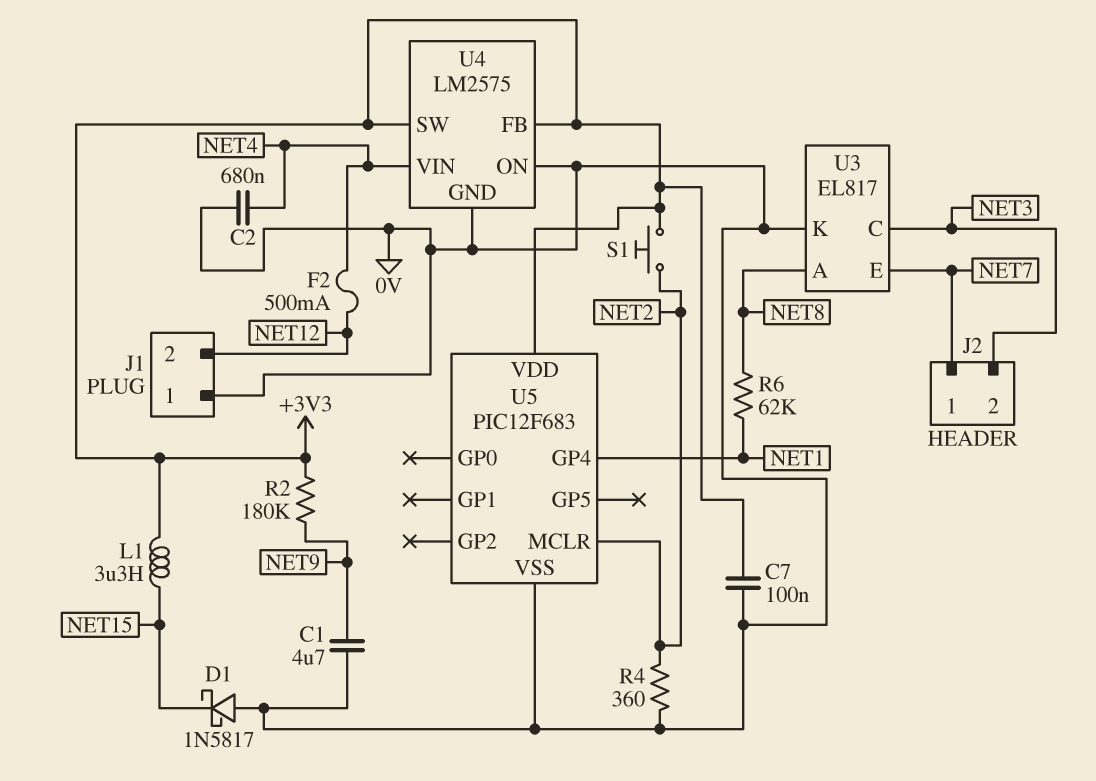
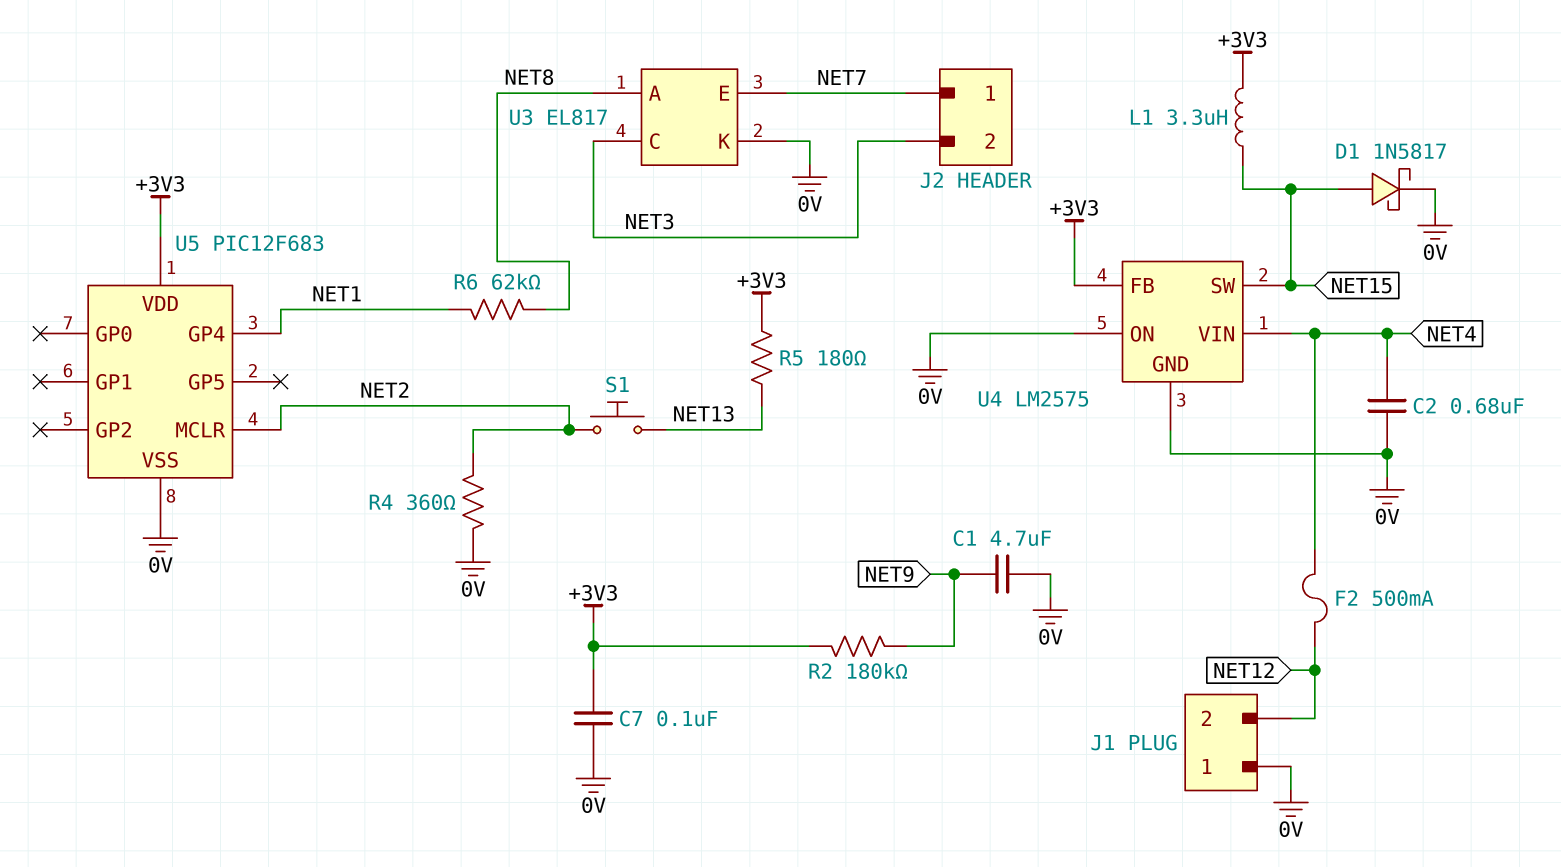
D1: schottky 1N5817 (A 0V, K NET15) -> schottky 1N5817 (A NET15, K 0V)
R5: none -> 180 (+3V3, NET13)
S1: button (+3V3, NET2) -> button (NET2, NET13)
U4 pin SW: +3V3 -> NET15

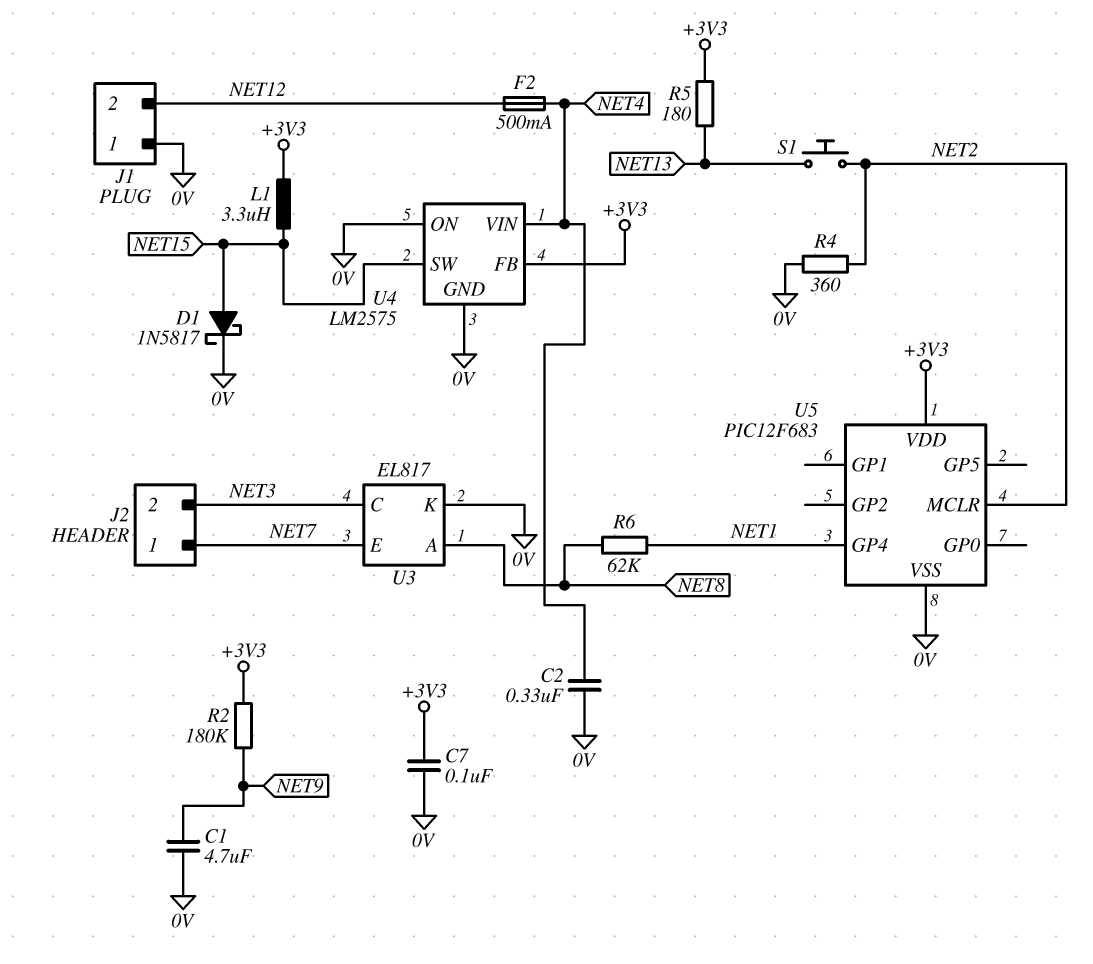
C2: 680nF (0V, NET4) -> 330nF (0V, NET4)

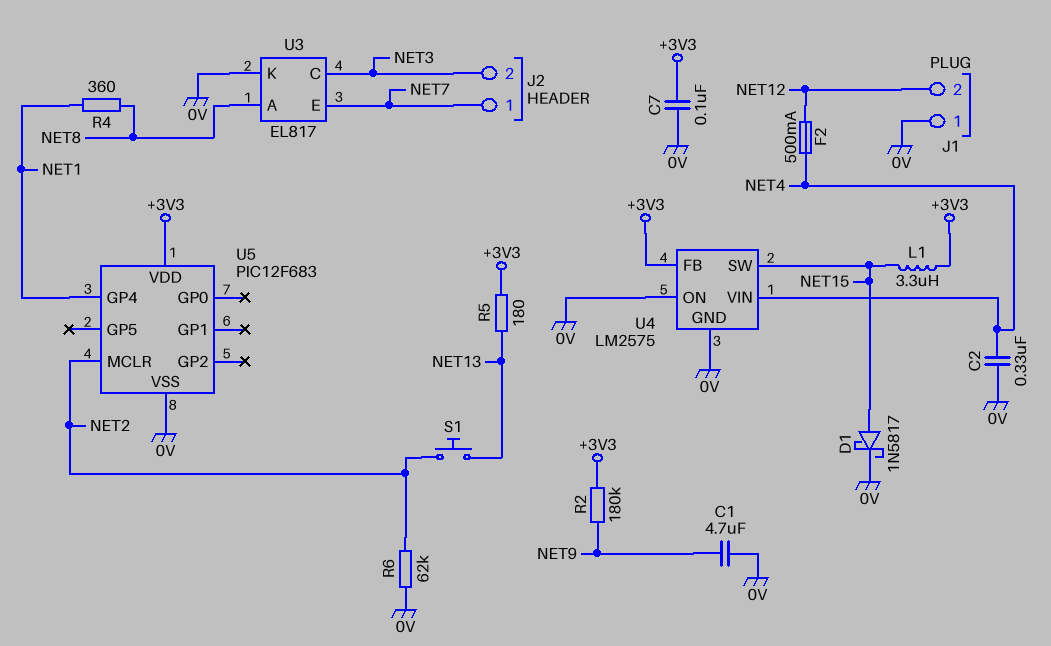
R4: 360 (0V, NET2) -> 360 (NET1, NET8)
R6: 62k (NET1, NET8) -> 62k (0V, NET2)

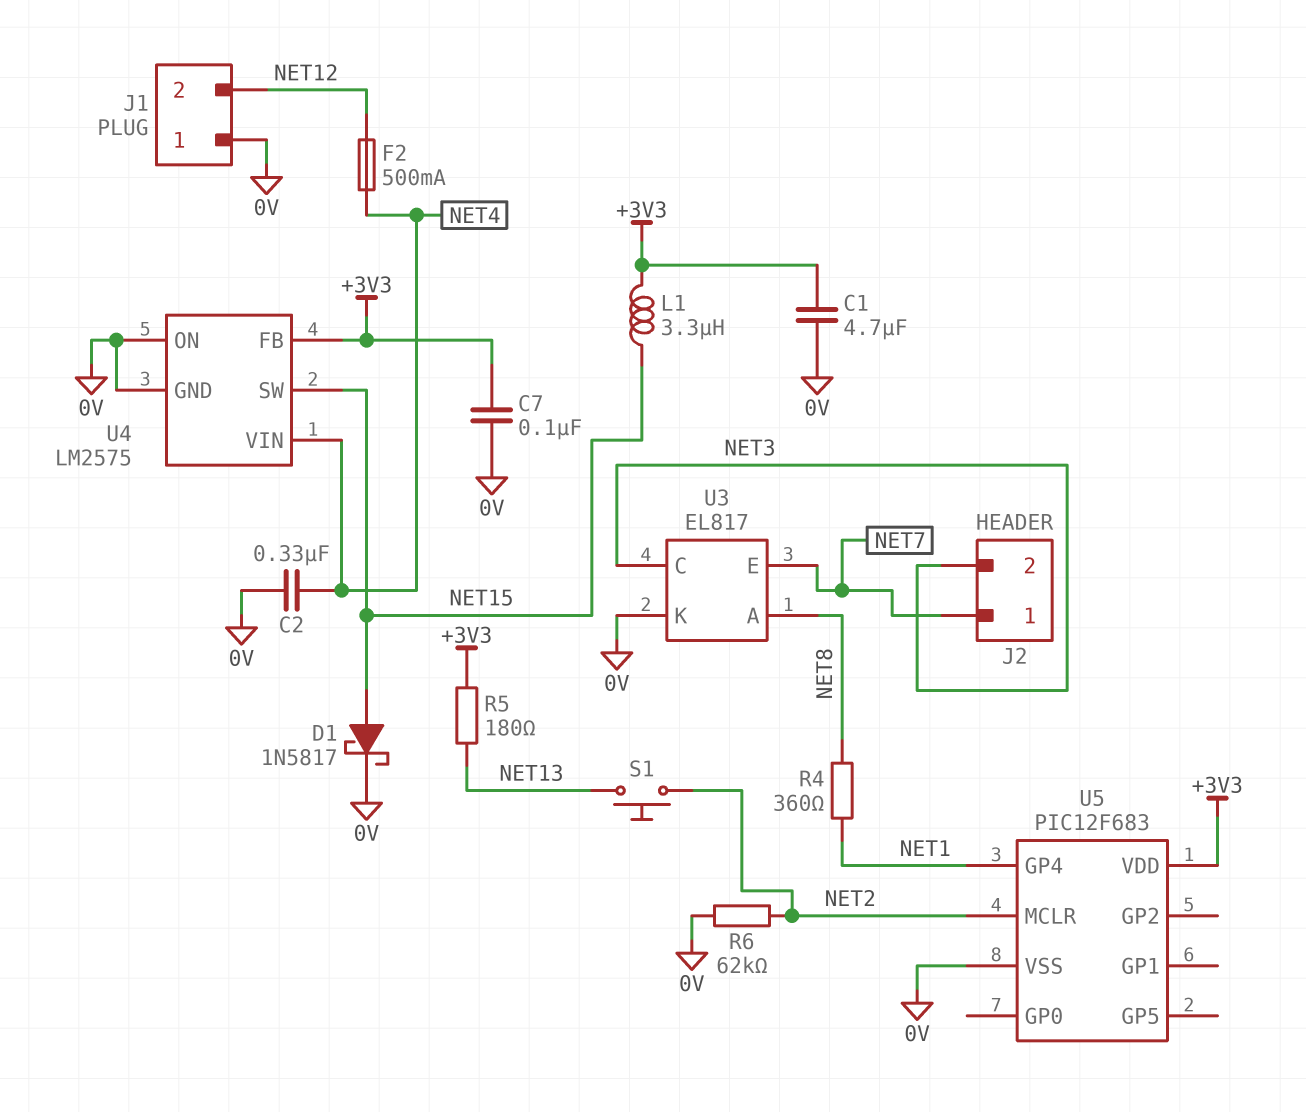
C1: 4.7uF (0V, NET9) -> 4.7uF (+3V3, 0V)
R2: 180k (+3V3, NET9) -> none

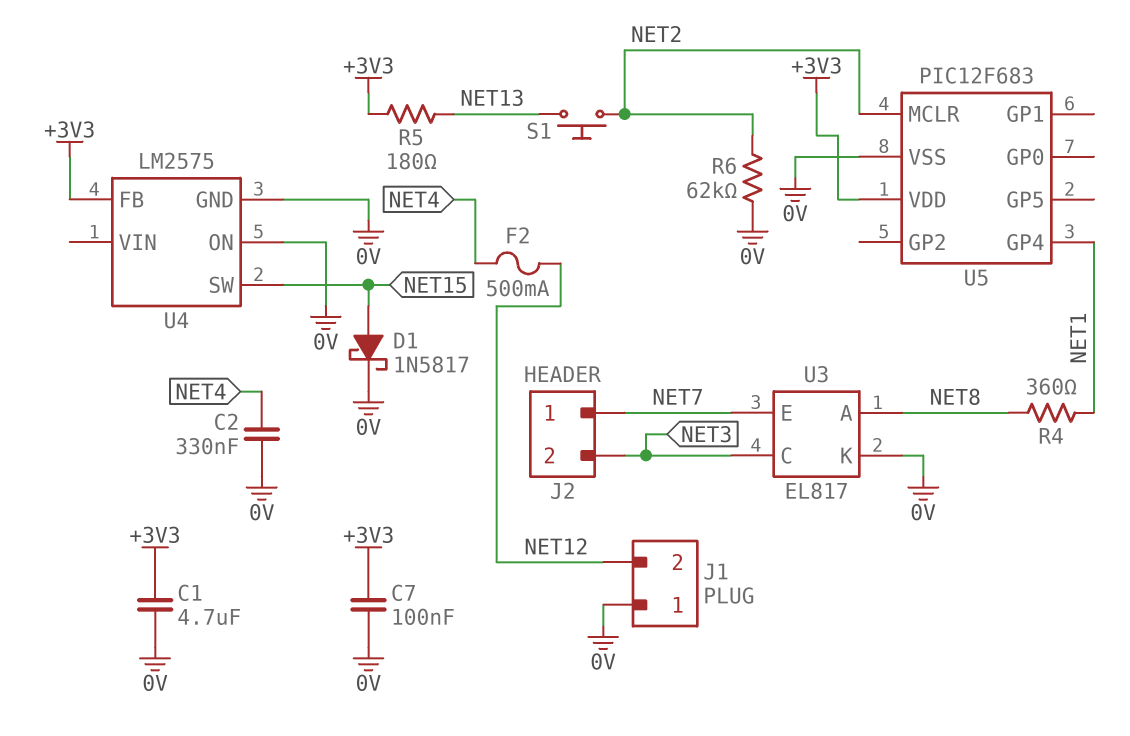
L1: 3.3uH (+3V3, NET15) -> none
U4 pin VIN: NET4 -> none

